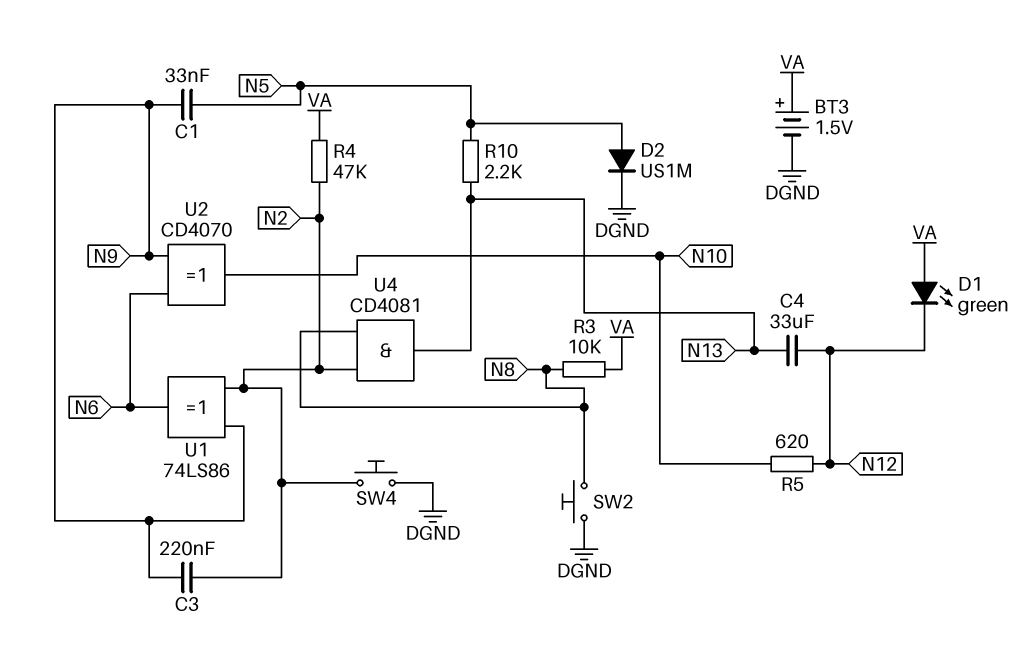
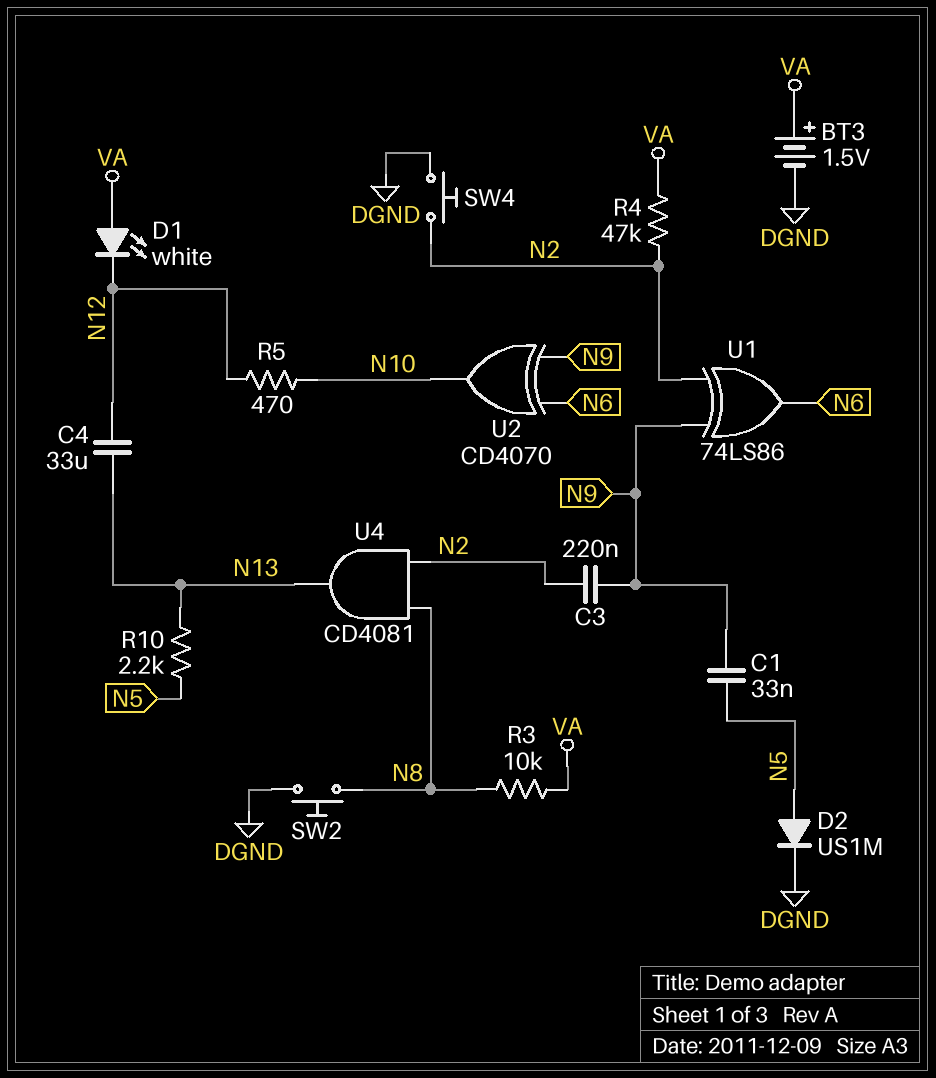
D1: LED green (A VA, K N12) -> LED white (A VA, K N12)
R5: 620 (N10, N12) -> 470 (N10, N12)

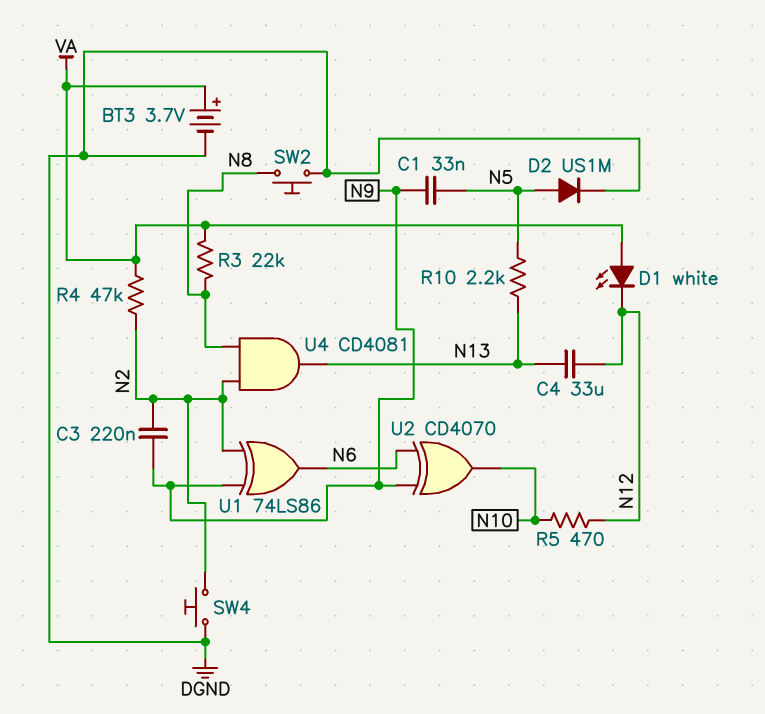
BT3: 1.5V (plus VA, minus DGND) -> 3.7V (plus VA, minus DGND)
R3: 10k (N8, VA) -> 22k (N8, VA)

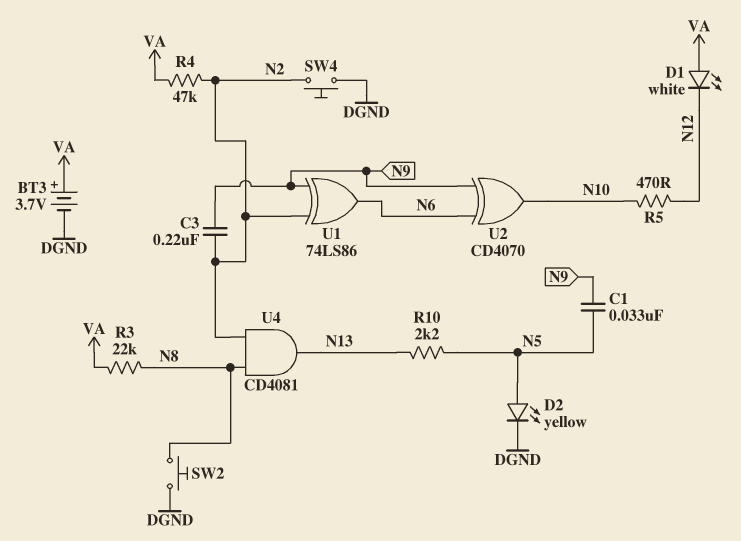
C4: 33uF (N12, N13) -> none
D2: diode US1M (A N5, K DGND) -> LED yellow (A N5, K DGND)

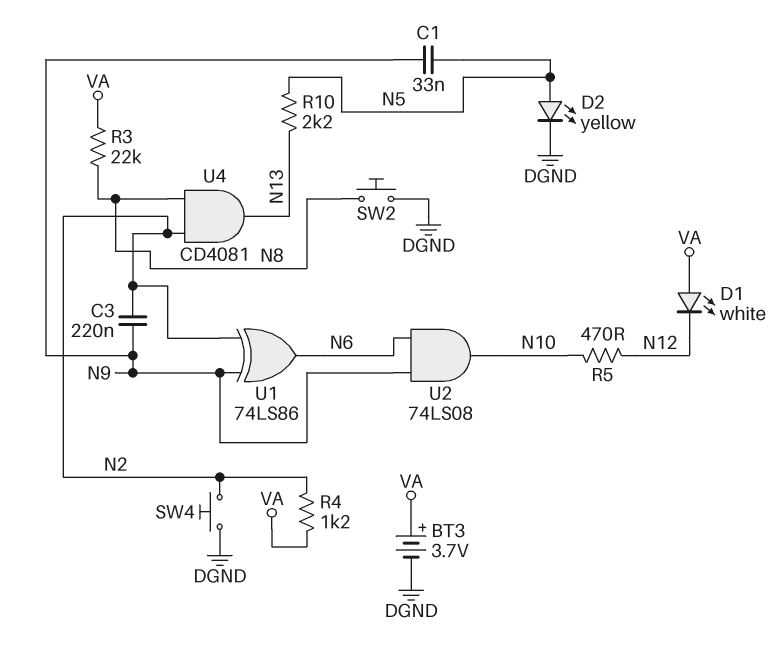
R4: 47k (N2, VA) -> 1.2k (N2, VA)
U2: XOR CD4070 (in N6, in N9, out N10) -> AND 74LS08 (in N6, in N9, out N10)

